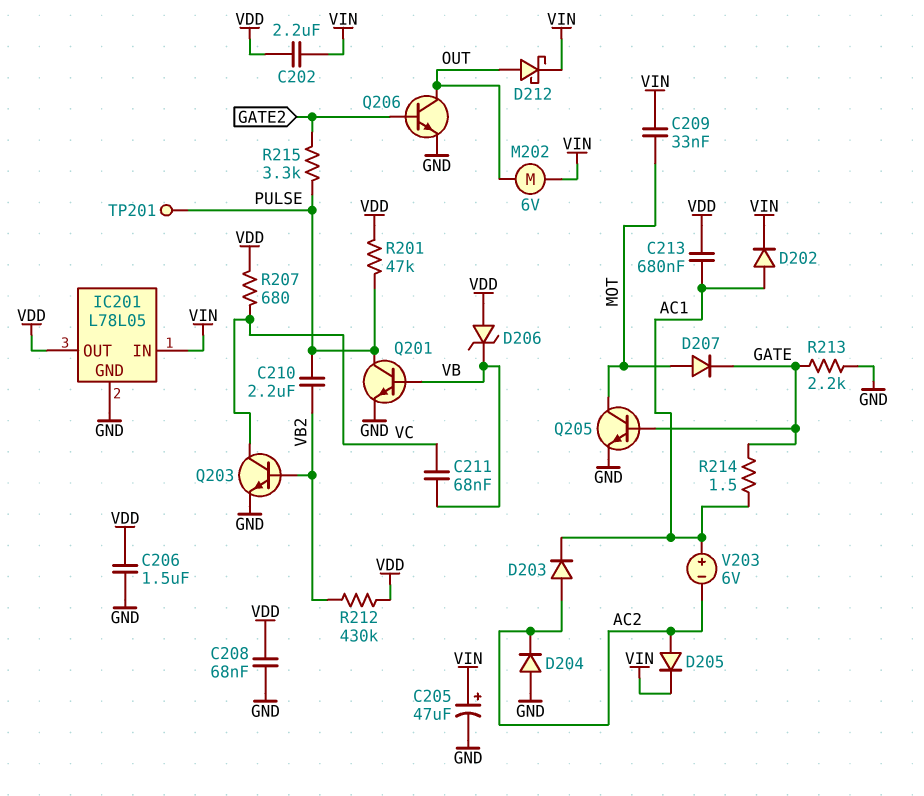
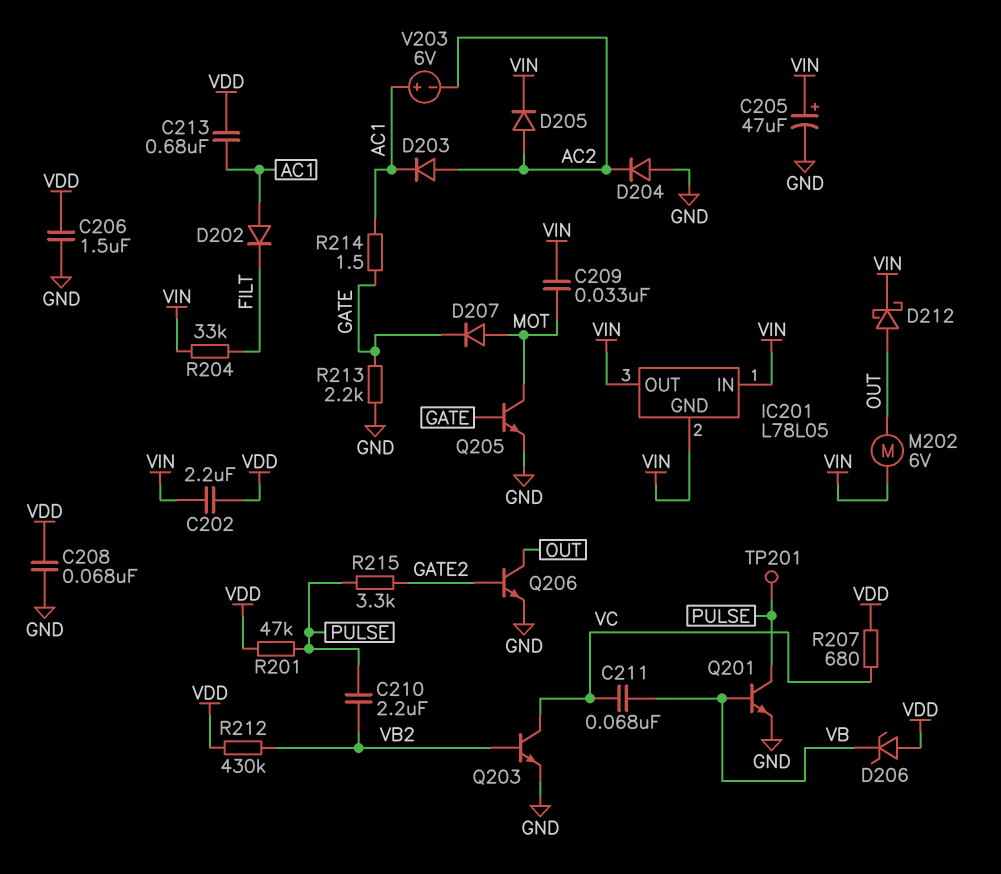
D202: diode (A AC1, K VIN) -> diode (A AC1, K FILT)
IC201 pin GND: GND -> VIN
IC201 pin OUT: VDD -> VIN
R204: none -> 33k (FILT, VIN)

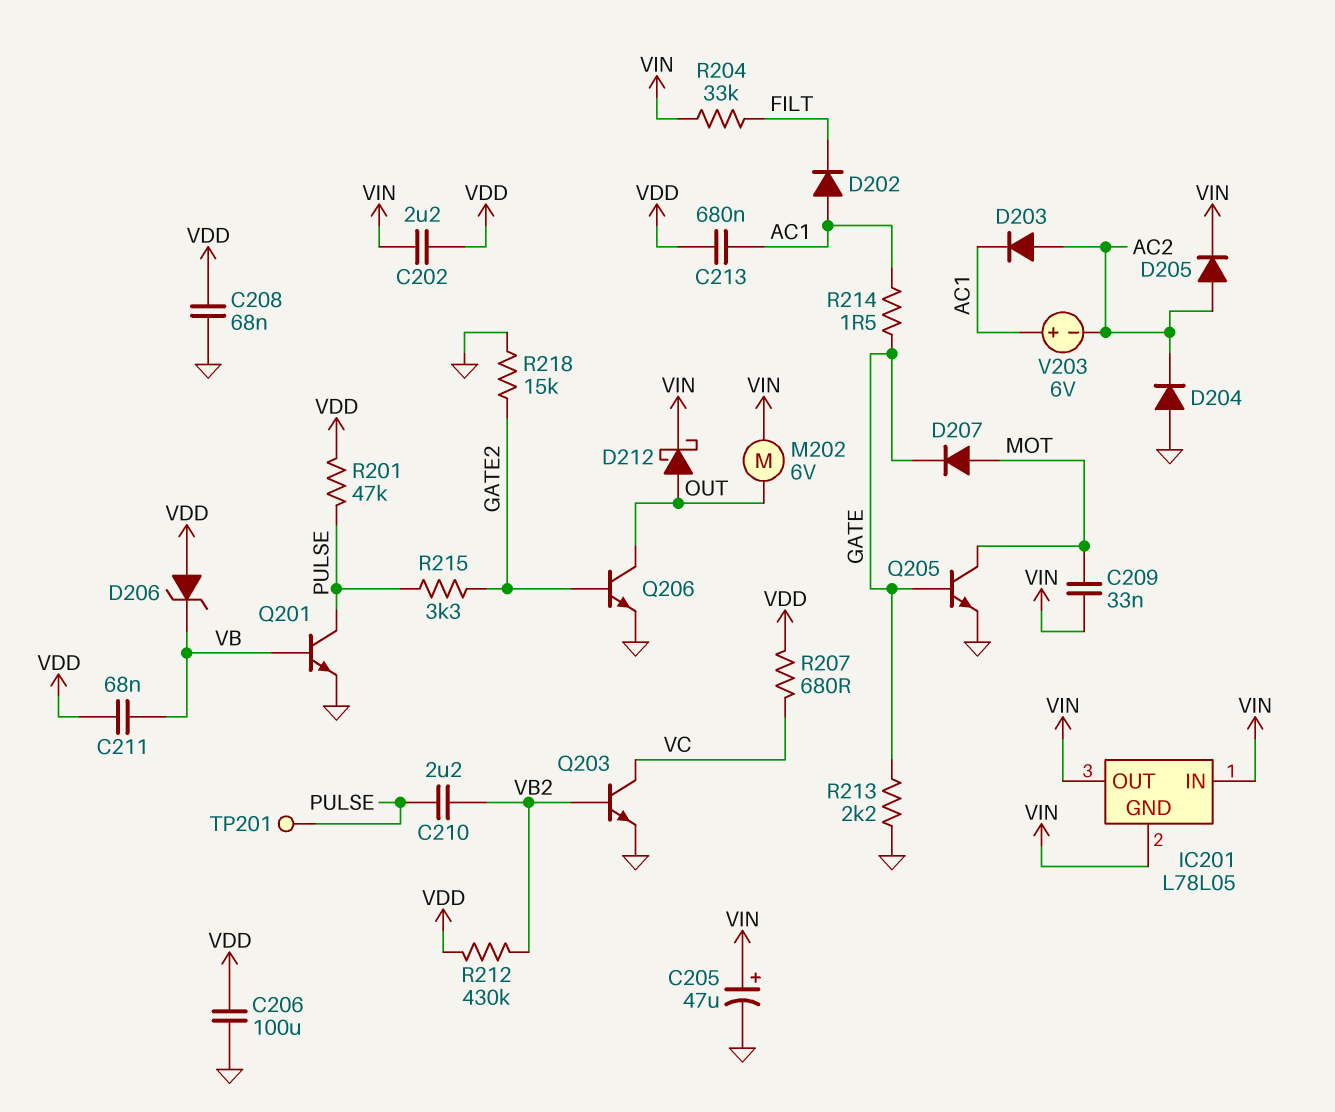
C206: 1.5uF (GND, VDD) -> 100uF (GND, VDD)
C211: 68nF (VB, VC) -> 68nF (VB, VDD)
R218: none -> 15k (GATE2, GND)

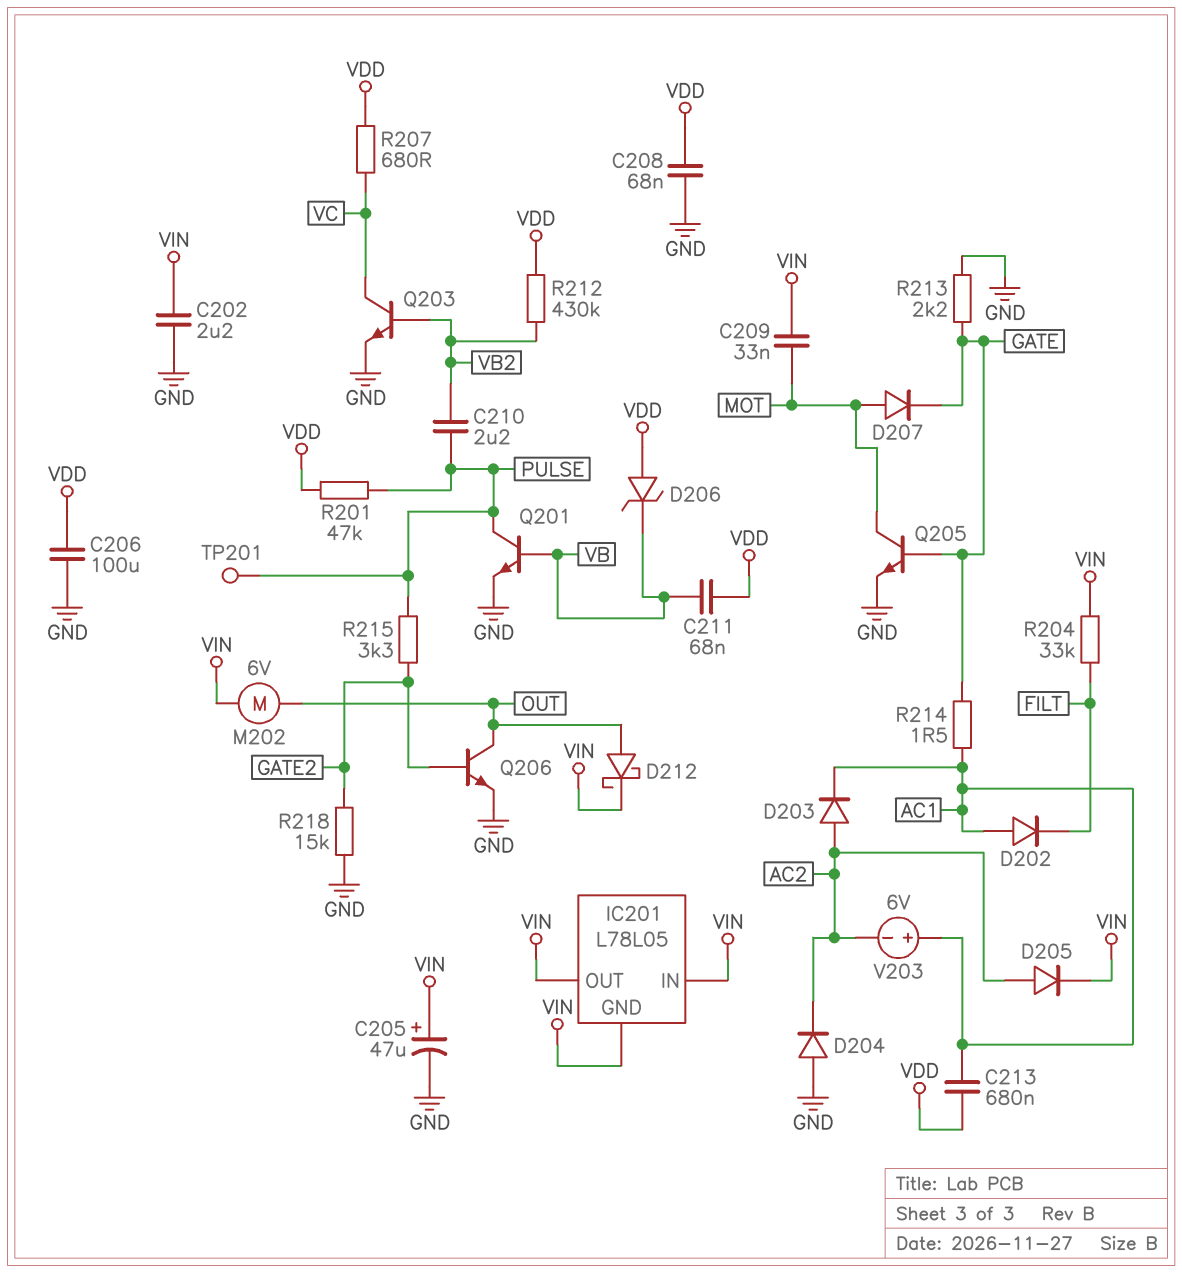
C202: 2.2uF (VDD, VIN) -> 2.2uF (GND, VIN)

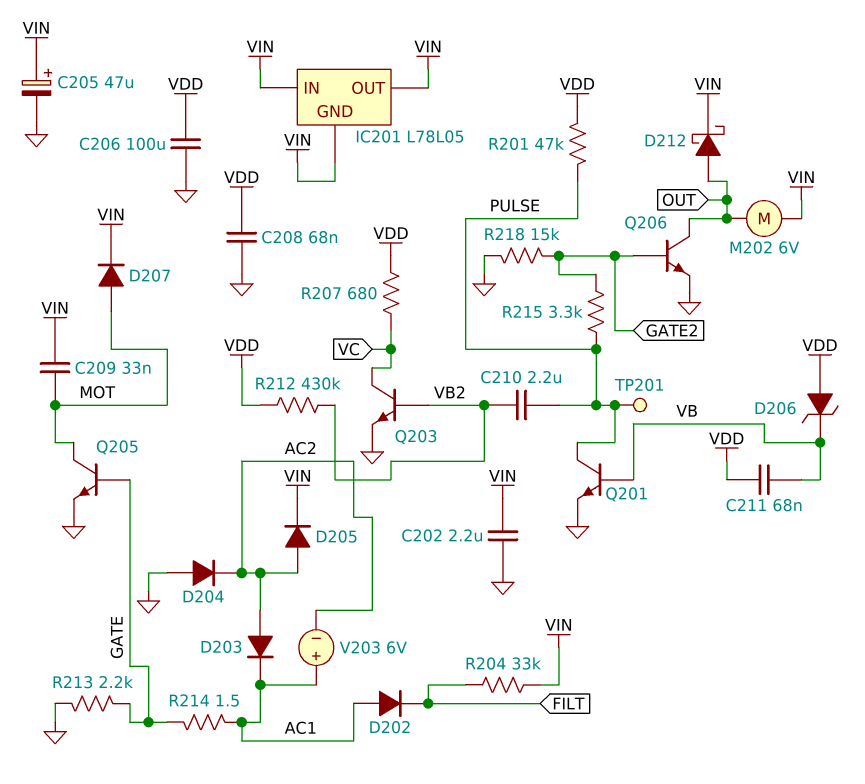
C213: 680nF (AC1, VDD) -> none
D207: diode (A MOT, K GATE) -> diode (A MOT, K VIN)

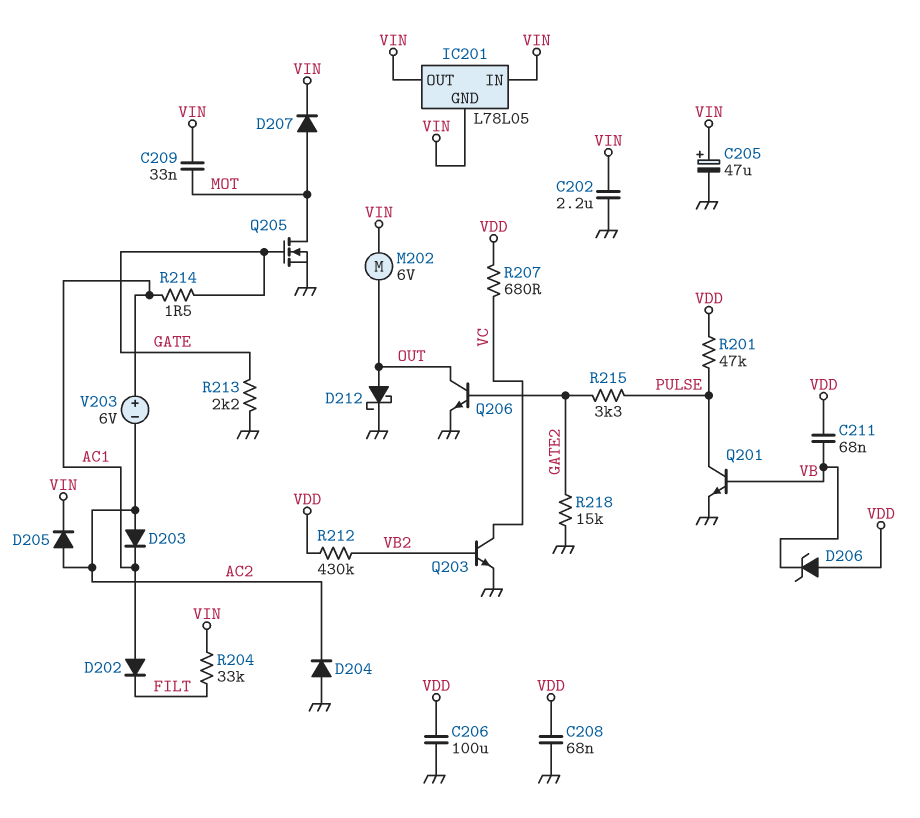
C210: 2.2uF (PULSE, VB2) -> none
D212: schottky (A OUT, K VIN) -> schottky (A OUT, K GND)
Q205: NPN (B GATE, C MOT, E GND) -> NMOS (G GATE, D MOT, S GND)
TP201: test point (PULSE) -> none

